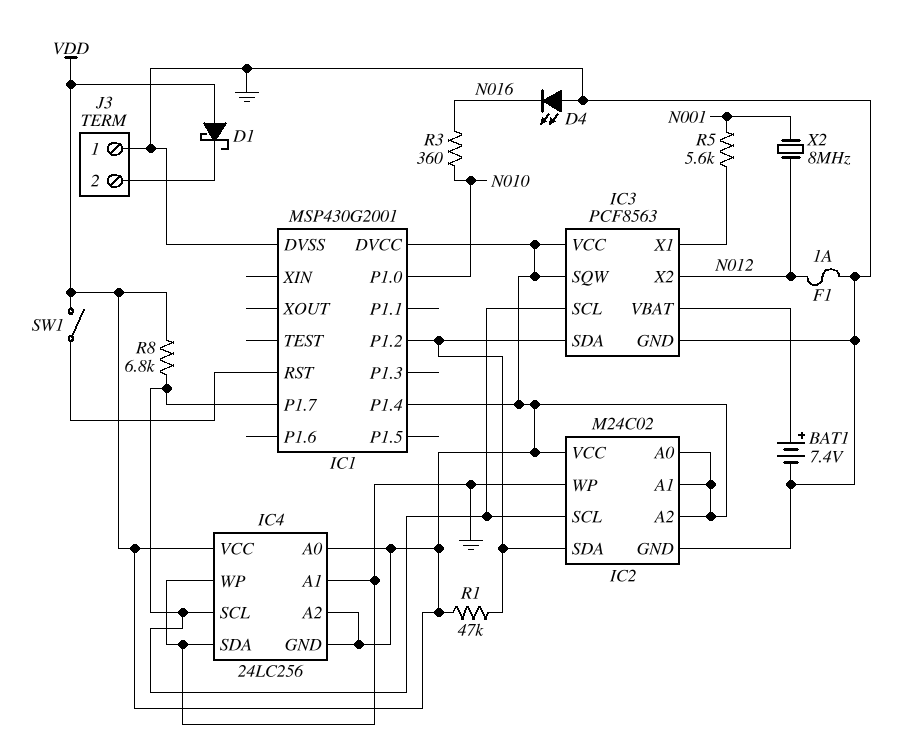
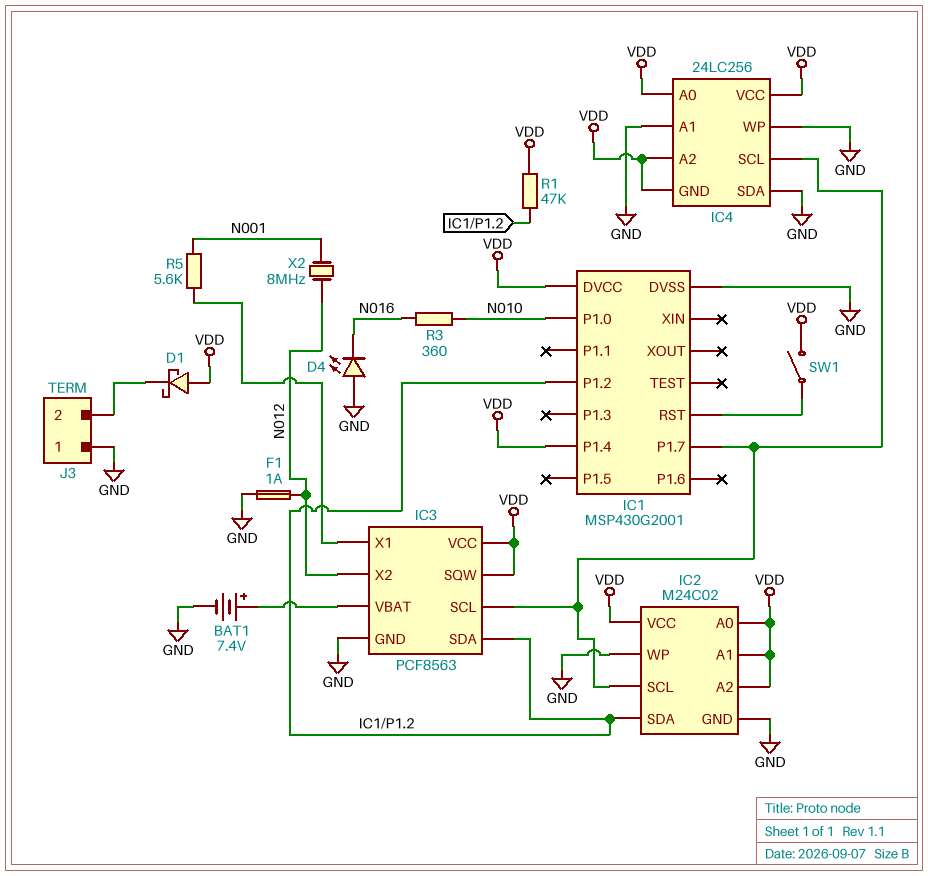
R8: 6.8k (IC1/P1.7, VDD) -> none

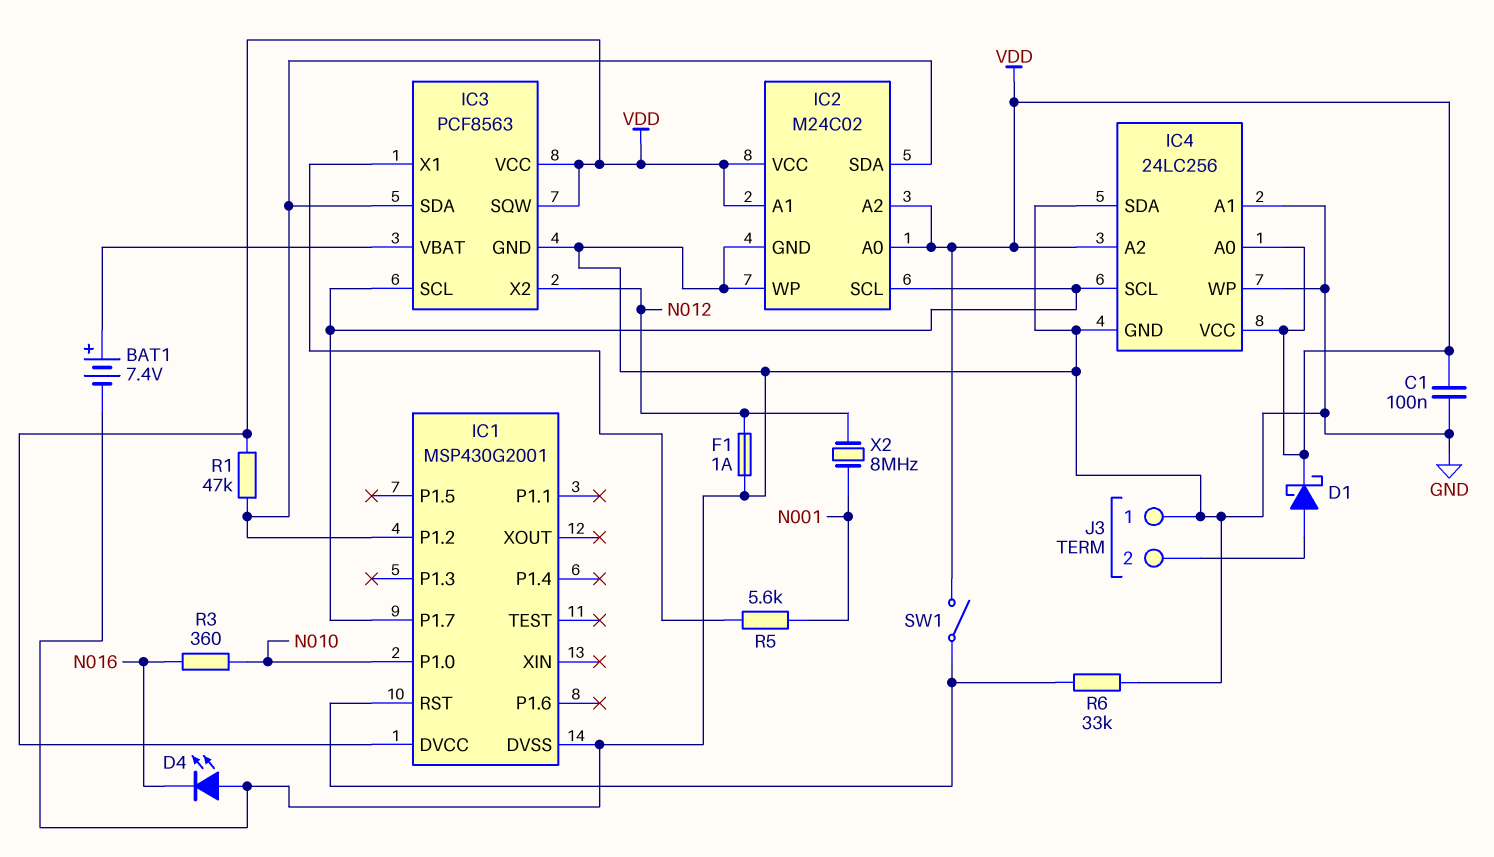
C1: none -> 100nF (GND, VDD)
D1: schottky (A VDD, K J3/2) -> schottky (A J3/2, K VDD)
IC1 pin P1.4: VDD -> none
IC4 pin GND: VDD -> GND
R6: none -> 33k (GND, IC1/RST)

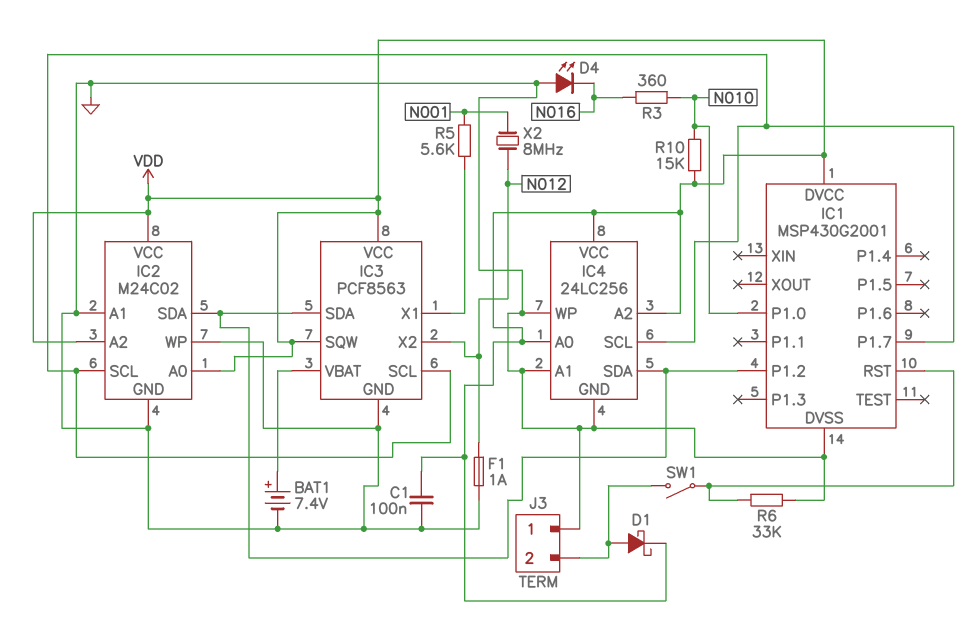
IC2 pin A1: VDD -> GND
IC4 pin SDA: GND -> IC1/P1.2
R1: 47k (IC1/P1.2, VDD) -> none
R10: none -> 15k (N010, VDD)
SW1: switch (IC1/RST, VDD) -> switch (IC1/RST, J3/2)

